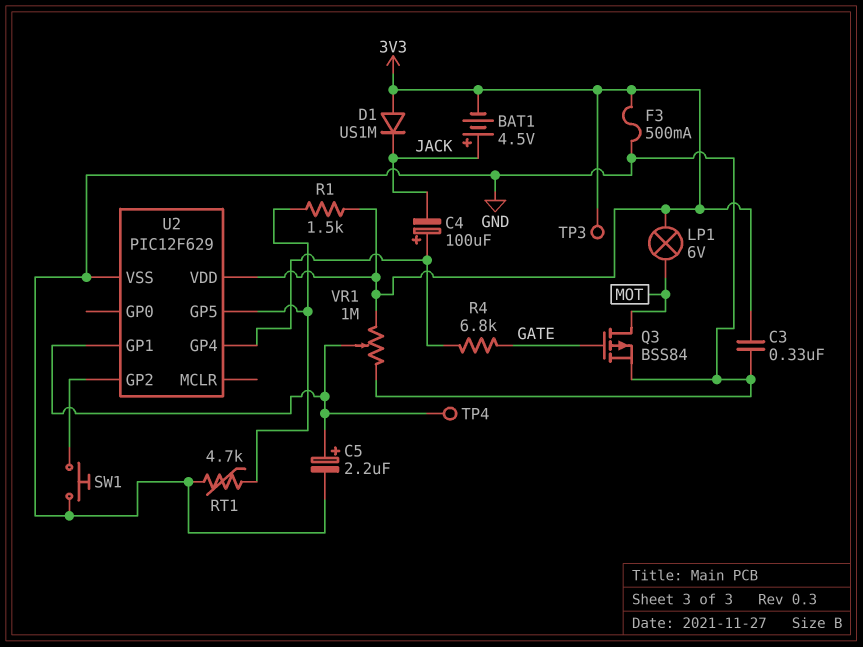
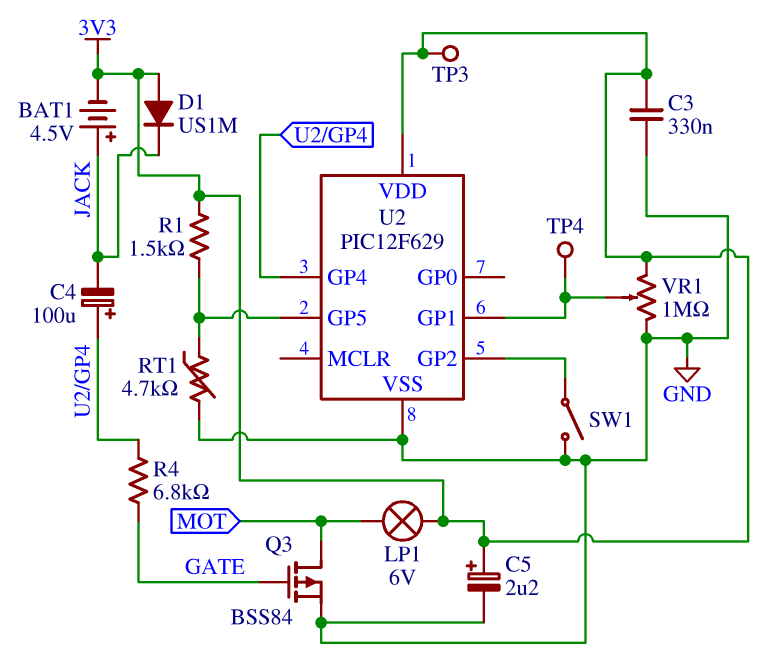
C5: 2.2uF (plus U2/GP1, minus GND) -> 2.2uF (plus 3V3, minus GND)
F3: 500mA (3V3, GND) -> none
SW1: button (GND, U2/GP2) -> switch (GND, U2/GP2)

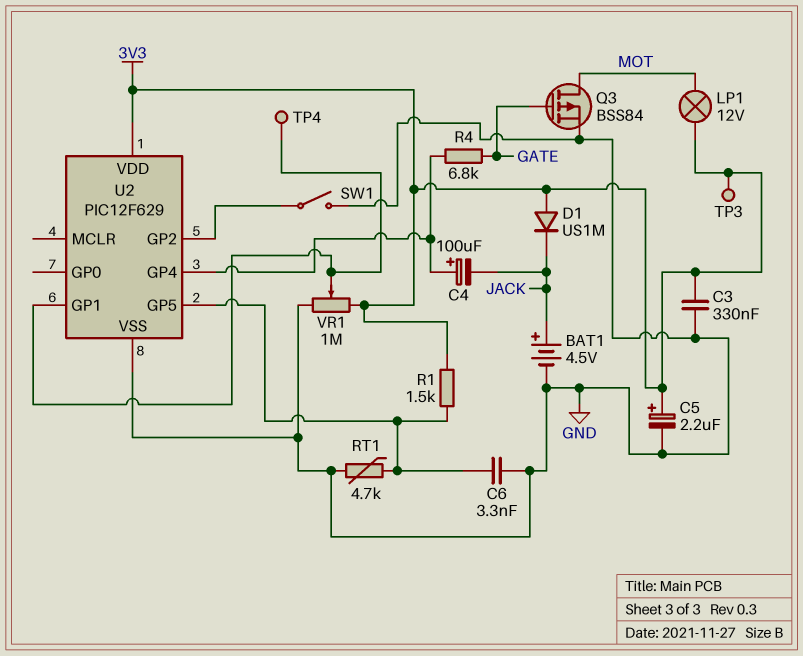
BAT1: 4.5V (plus JACK, minus 3V3) -> 4.5V (plus JACK, minus GND)
C6: none -> 3.3nF (GND, U2/GP5)
LP1: lamp 6V (3V3, MOT) -> lamp 12V (3V3, MOT)

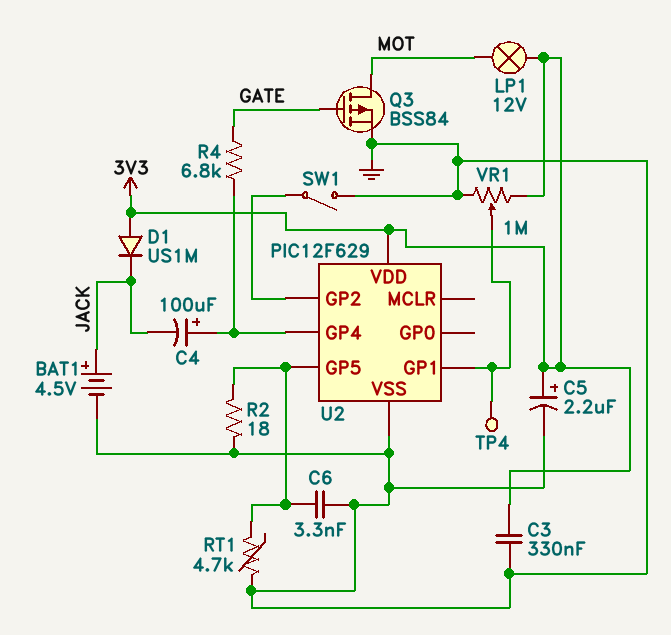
R1: 1.5k (3V3, U2/GP5) -> none
R2: none -> 18 (GND, U2/GP5)
TP3: test point (3V3) -> none

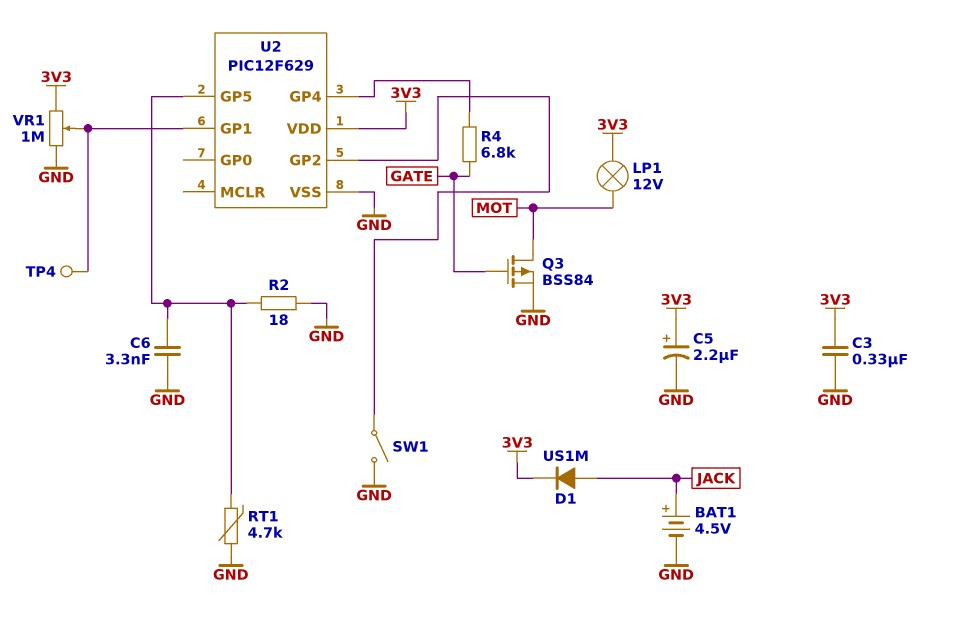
C4: 100uF (plus U2/GP4, minus JACK) -> none
D1: diode US1M (A 3V3, K JACK) -> diode US1M (A JACK, K 3V3)

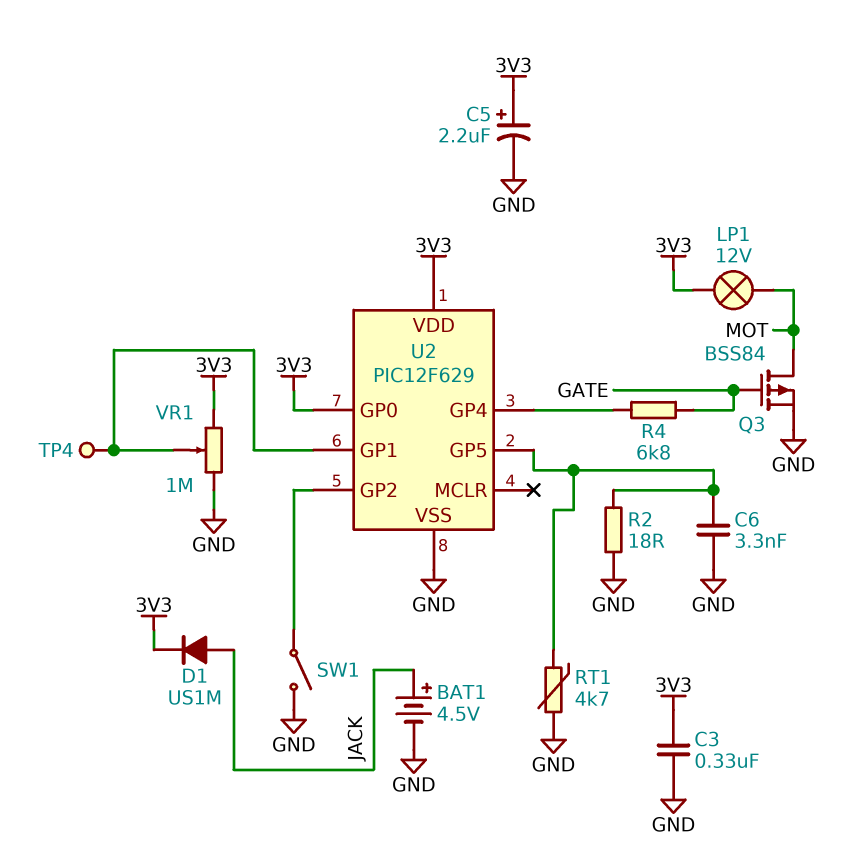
U2 pin GP0: none -> 3V3

